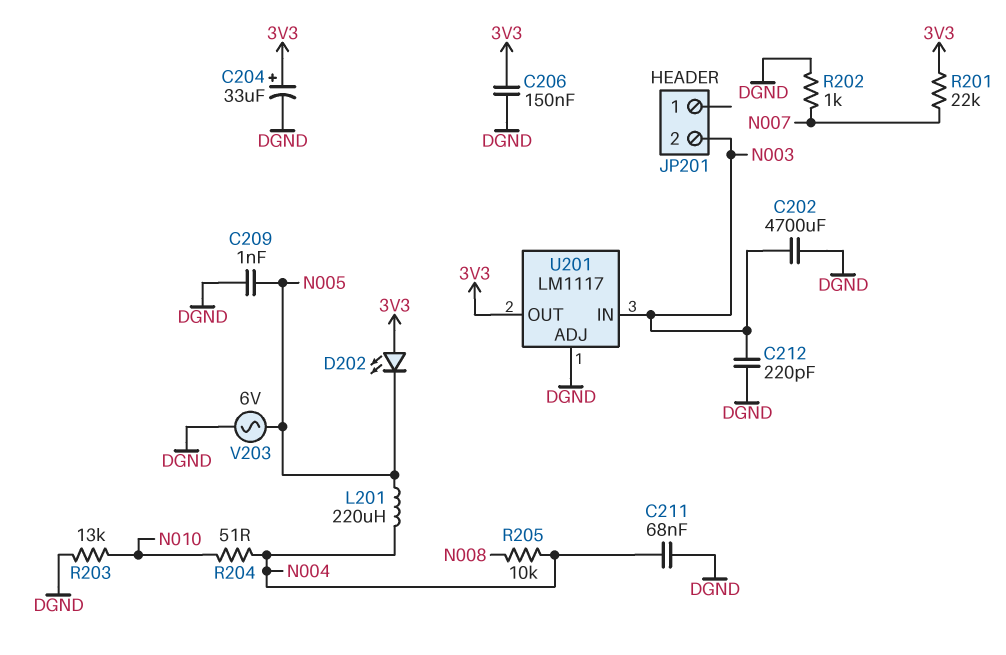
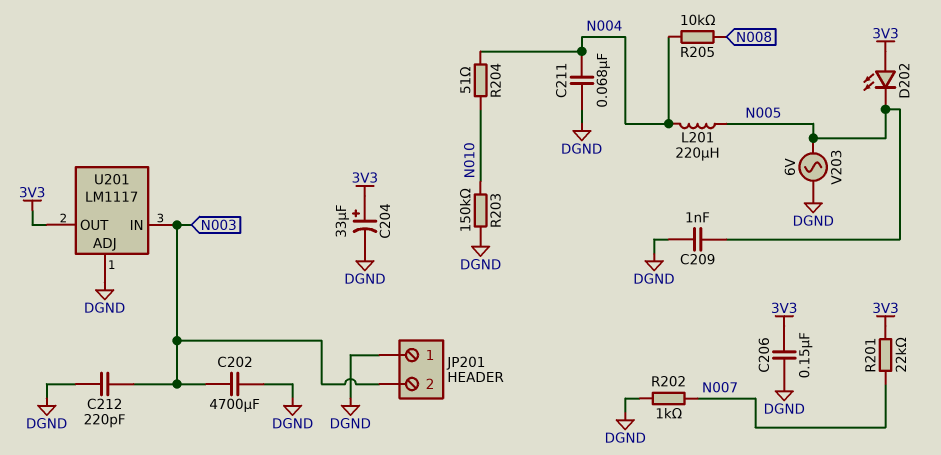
JP201 pin 1: none -> DGND
R203: 13k (DGND, N010) -> 150k (DGND, N010)

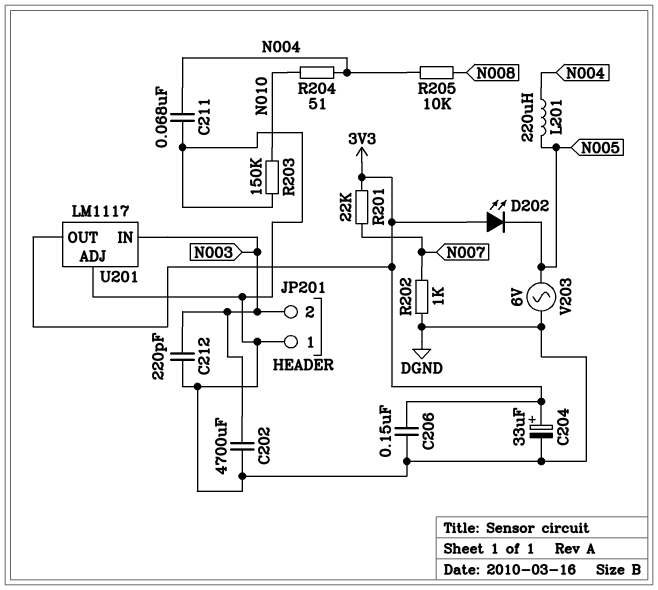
C209: 1nF (DGND, N005) -> none

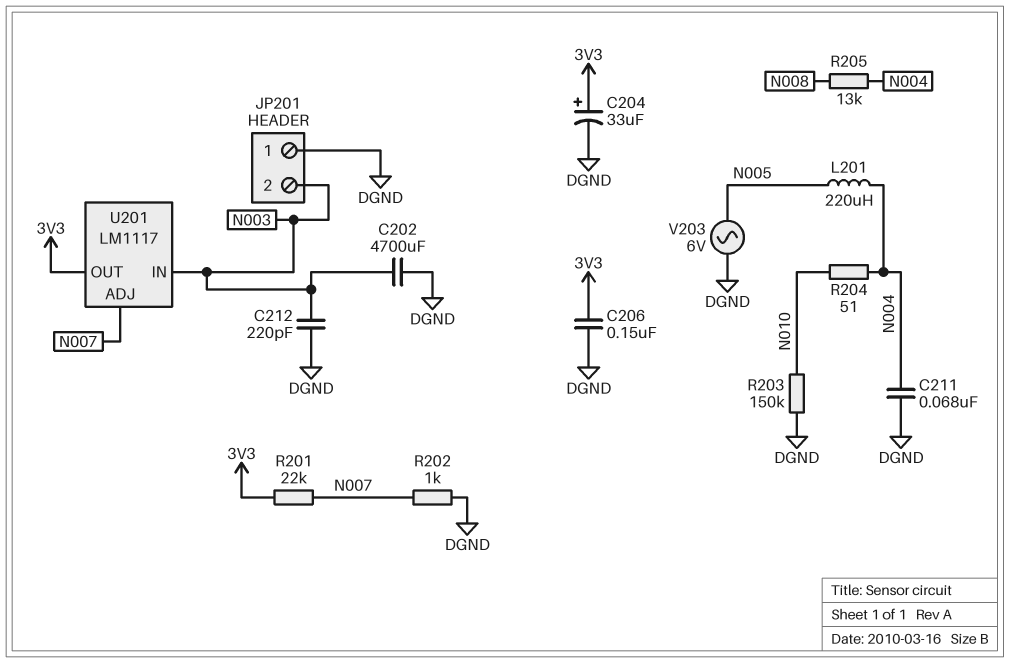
D202: LED (A 3V3, K N005) -> none
R205: 10k (N004, N008) -> 13k (N004, N008)
U201 pin ADJ: DGND -> N007

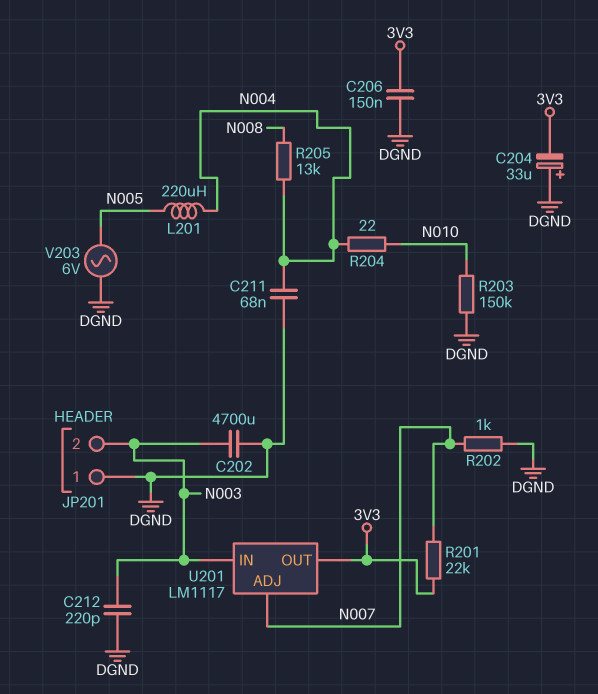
C204: 33uF (plus 3V3, minus DGND) -> 33uF (plus DGND, minus 3V3)
R204: 51 (N004, N010) -> 22 (N004, N010)

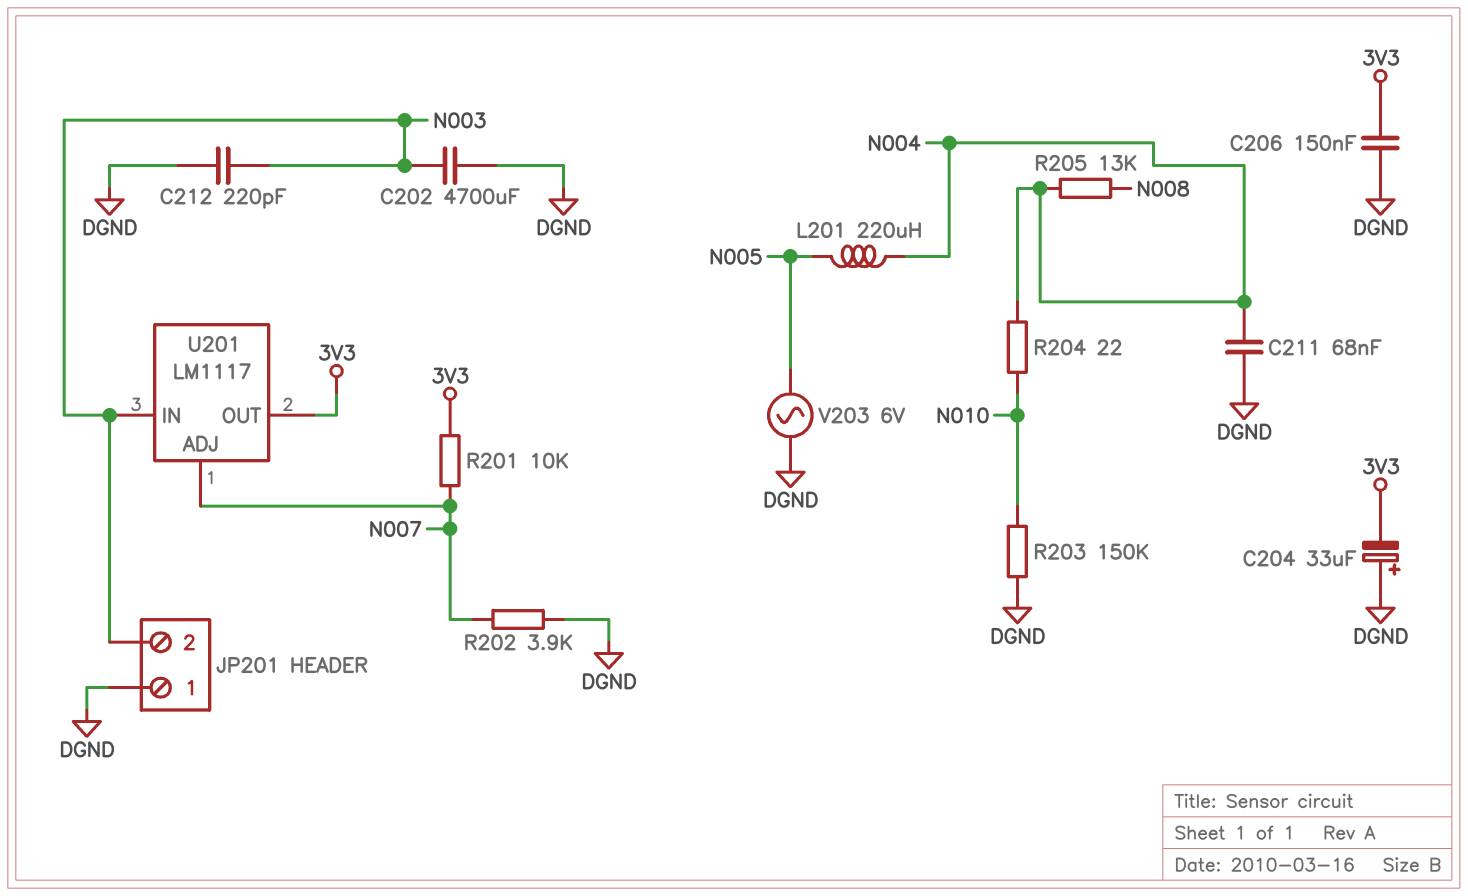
R201: 22k (3V3, N007) -> 10k (3V3, N007)
R202: 1k (DGND, N007) -> 3.9k (DGND, N007)

